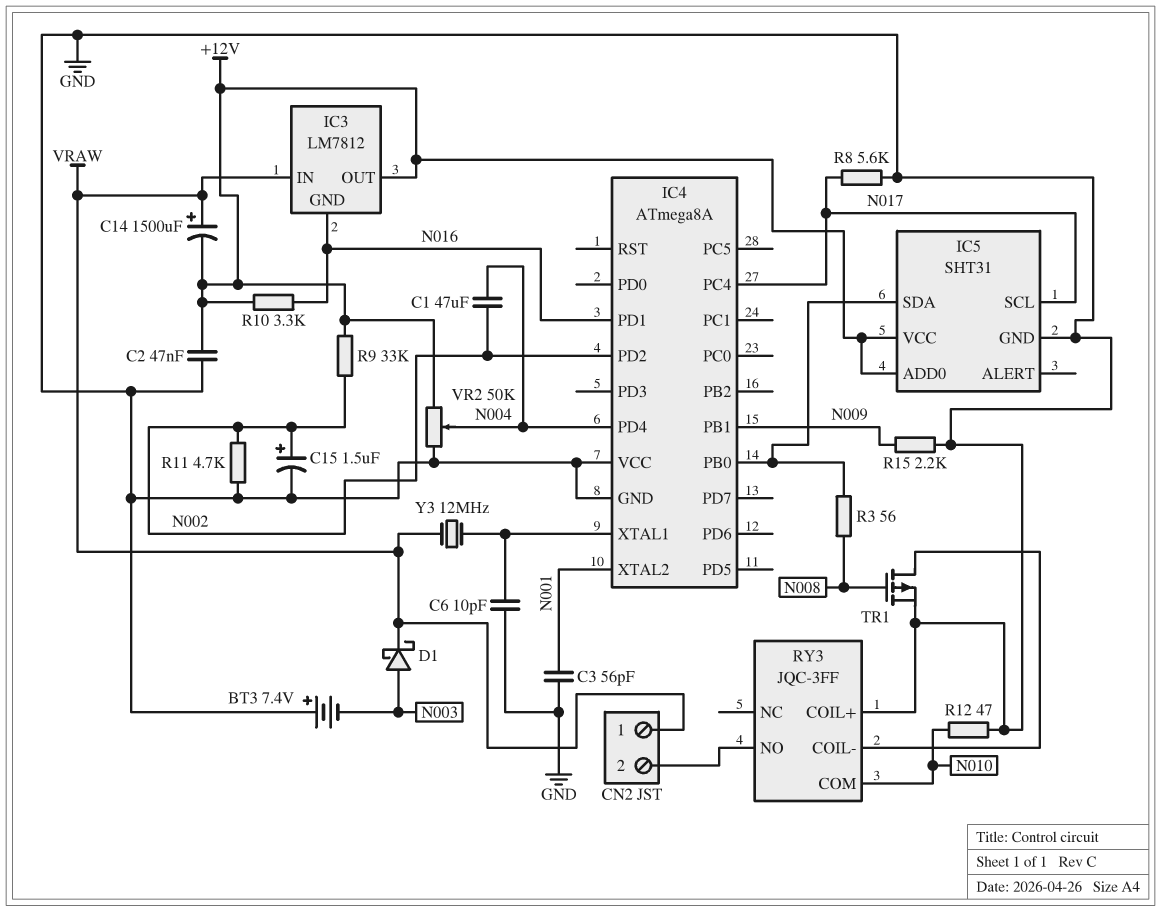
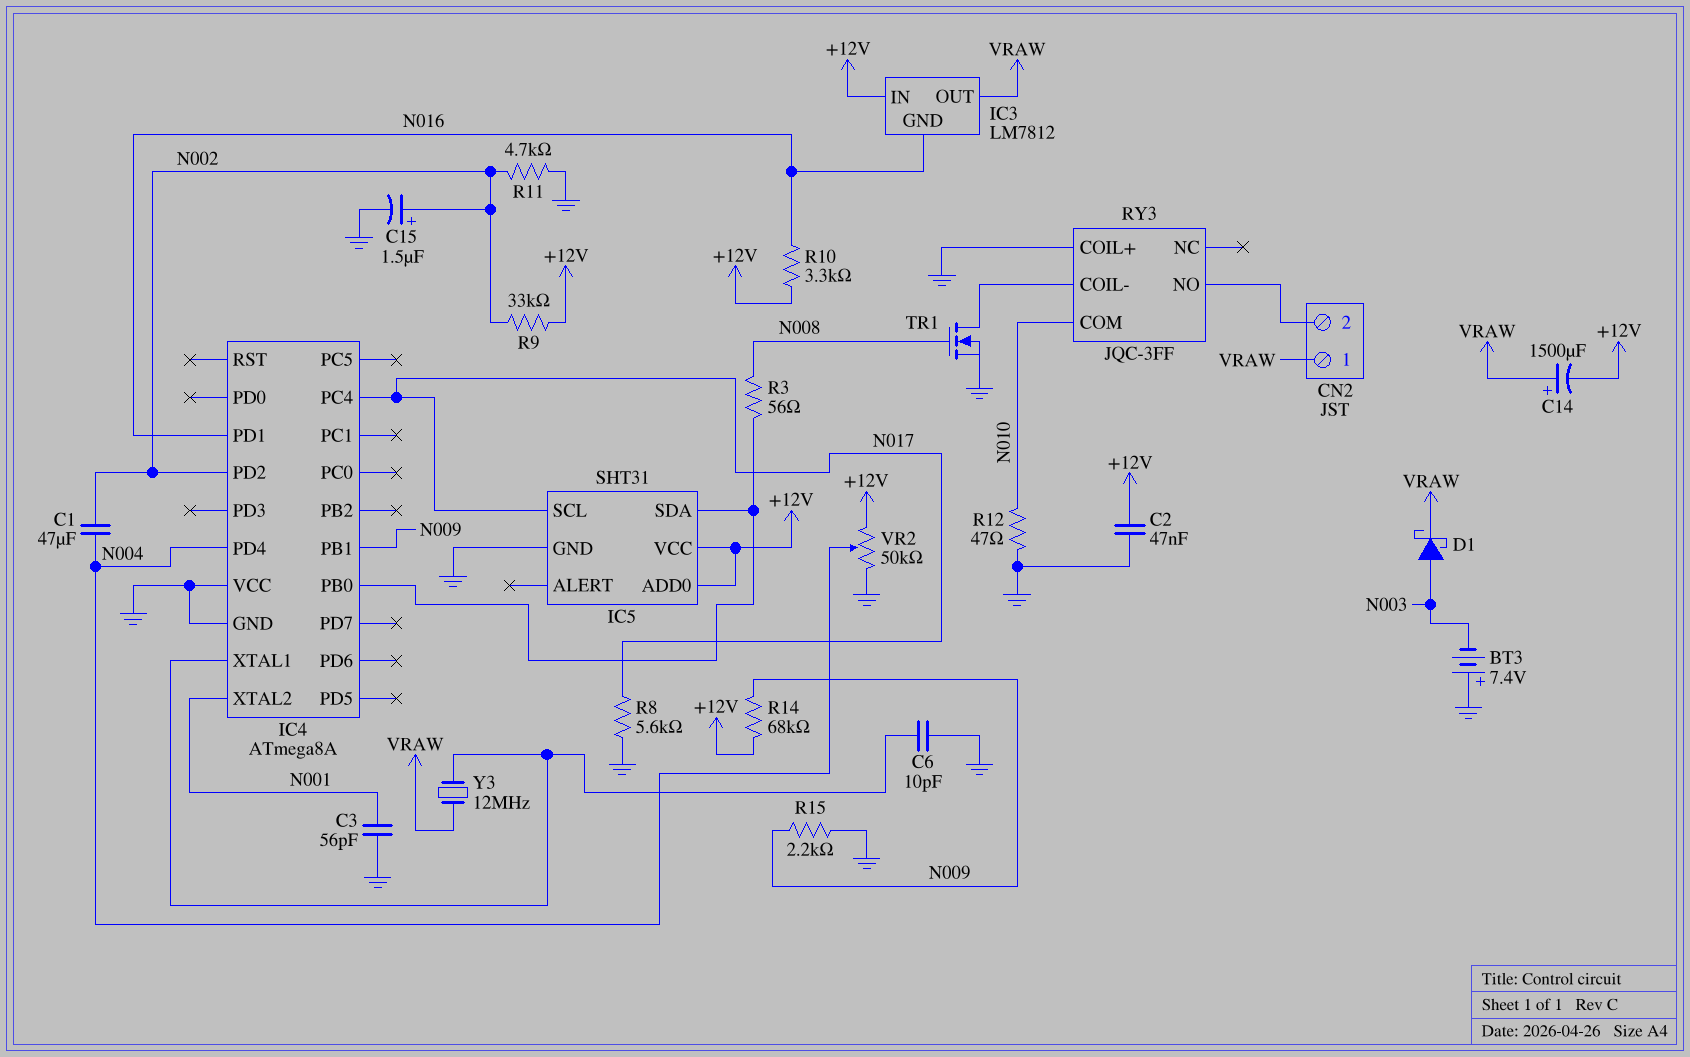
IC3 pin IN: VRAW -> +12V
IC3 pin OUT: +12V -> VRAW
R14: none -> 68k (+12V, N009)
TR1: PMOS (G N008, D RY3/COIL-, S GND) -> NMOS (G N008, D RY3/COIL-, S GND)

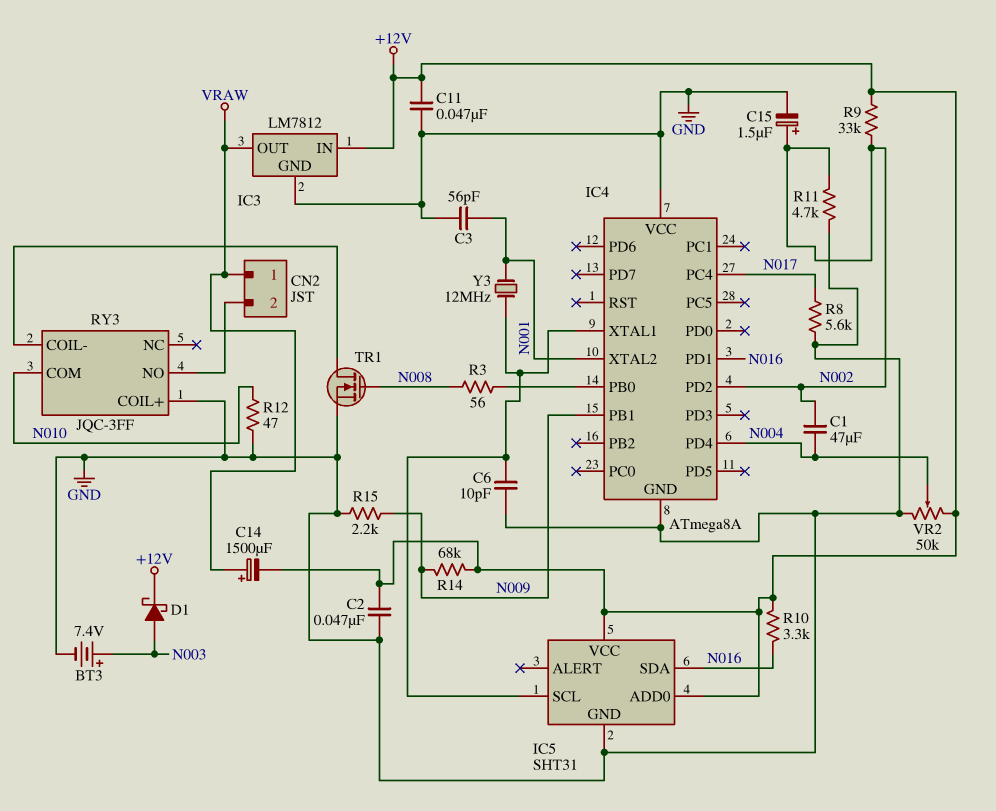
BT3: 7.4V (plus GND, minus N003) -> 7.4V (plus N003, minus GND)
C11: none -> 47nF (+12V, GND)
D1: schottky (A N003, K VRAW) -> schottky (A N003, K +12V)
IC3 pin GND: N016 -> GND
IC5 pin SCL: N017 -> IC4/XTAL1
IC5 pin SDA: IC4/PB0 -> N016
Y3: 12MHz (IC4/XTAL1, VRAW) -> 12MHz (IC4/XTAL1, N001)

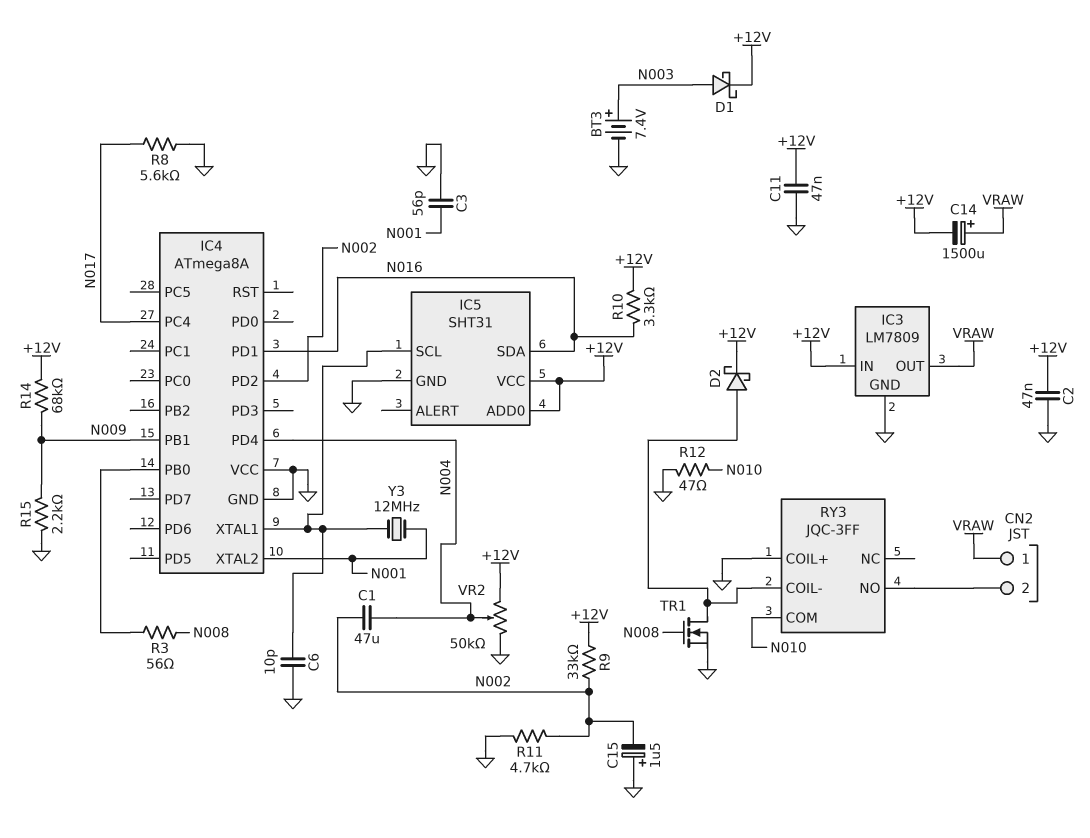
C15: 1.5uF (plus N002, minus GND) -> 1.5uF (plus GND, minus N002)
D2: none -> schottky (A RY3/COIL-, K +12V)
IC3: LM7812 -> LM7809

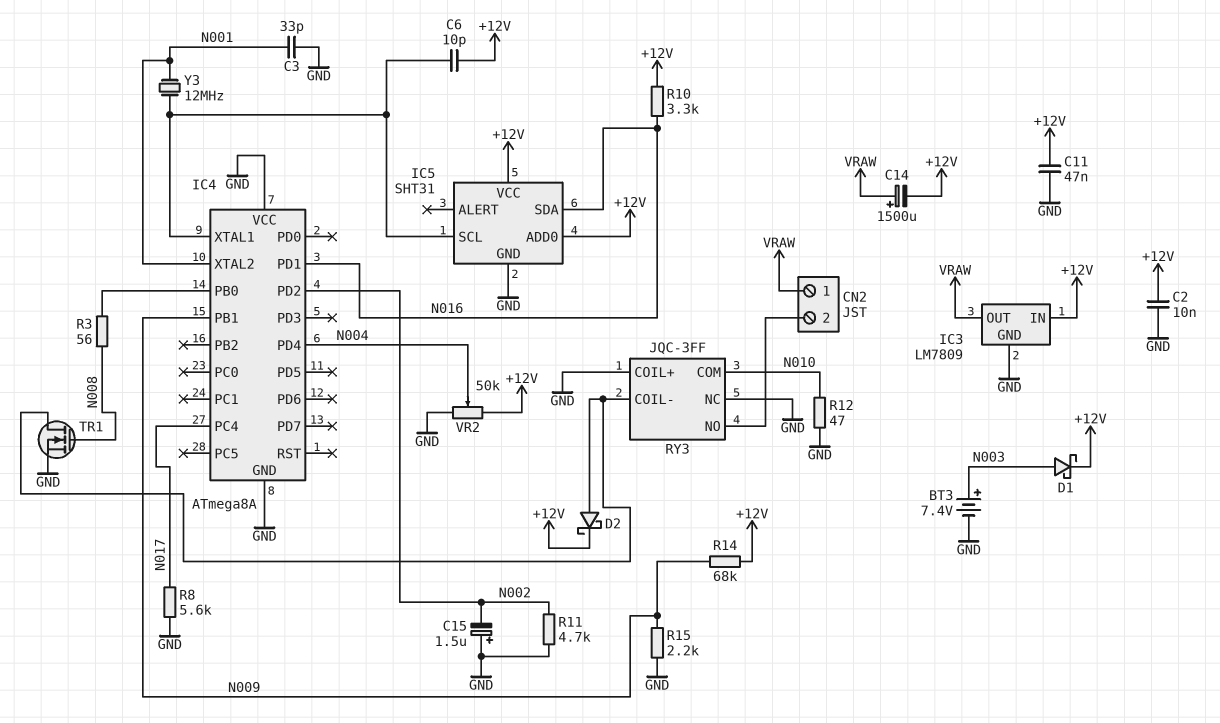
C1: 47uF (N002, N004) -> none
C2: 47nF (+12V, GND) -> 10nF (+12V, GND)
C3: 56pF (GND, N001) -> 33pF (GND, N001)
C6: 10pF (GND, IC4/XTAL1) -> 10pF (+12V, IC4/XTAL1)
R9: 33k (+12V, N002) -> none
RY3 pin NC: none -> GND

